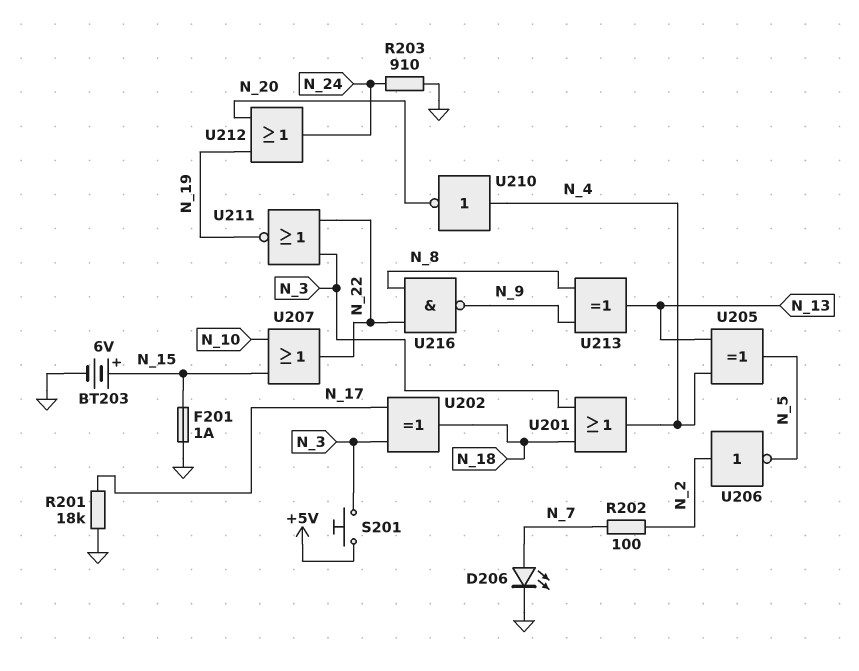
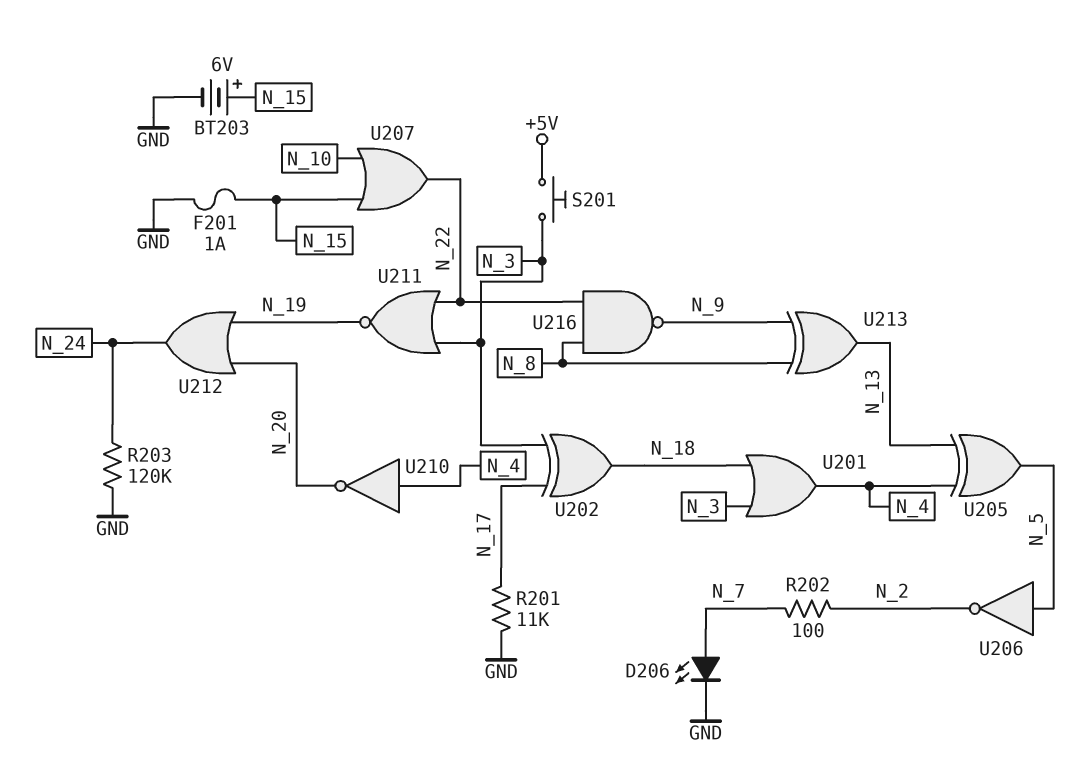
R201: 18k (GND, N_17) -> 11k (GND, N_17)
R203: 910 (GND, N_24) -> 120k (GND, N_24)
U206: NOT (in N_2, out N_5) -> NOT (in N_5, out N_2)

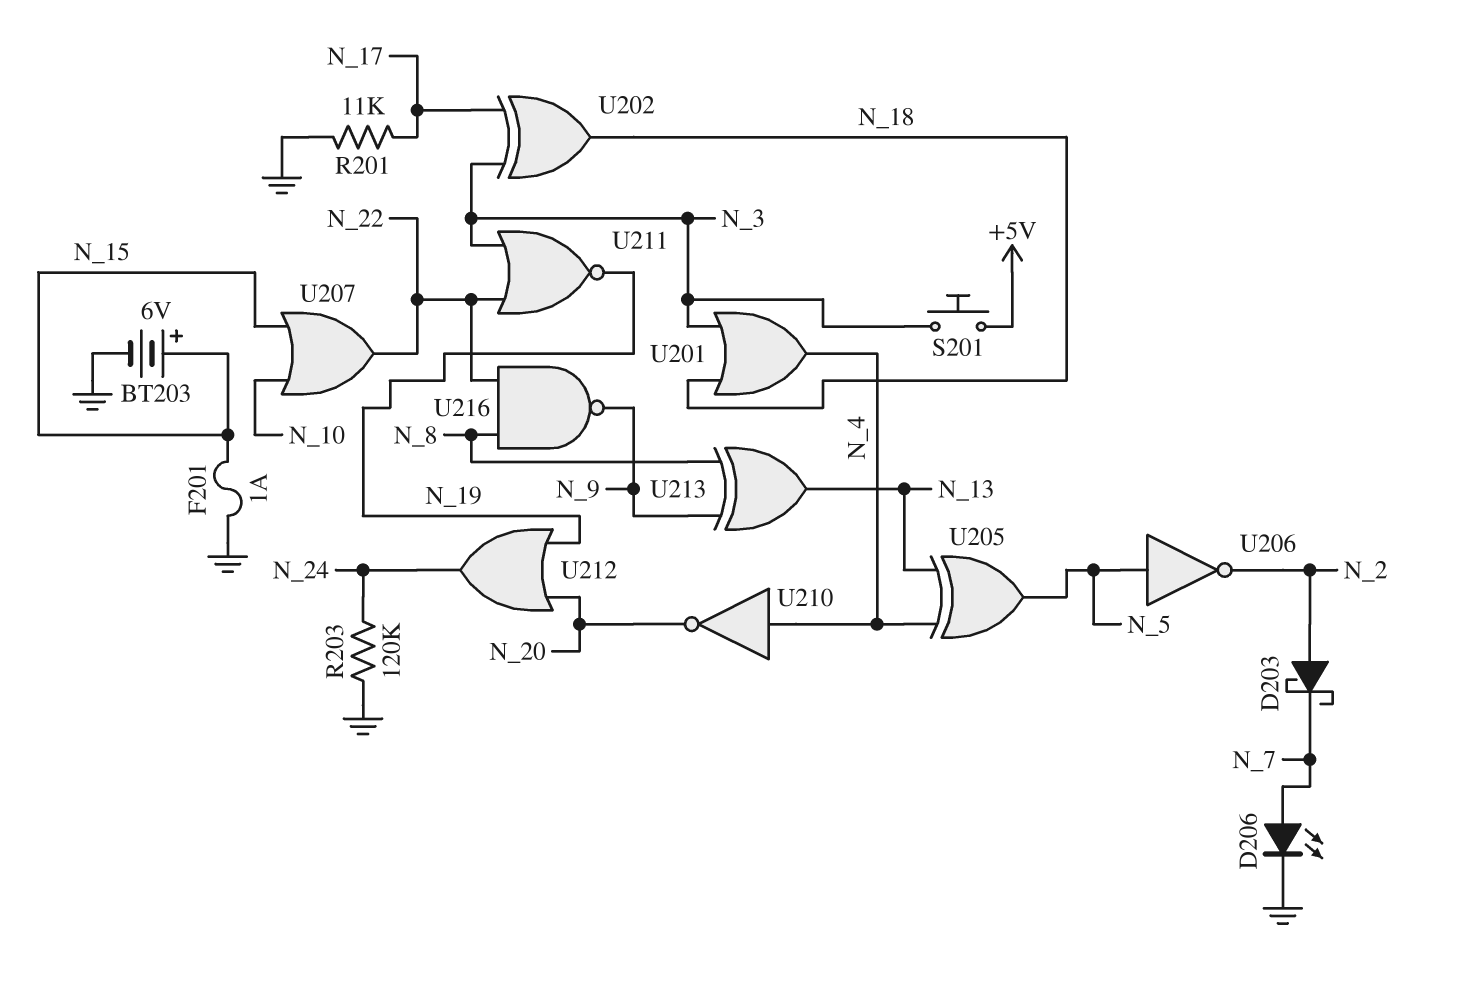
D203: none -> schottky (A N_2, K N_7)
R202: 100 (N_2, N_7) -> none

